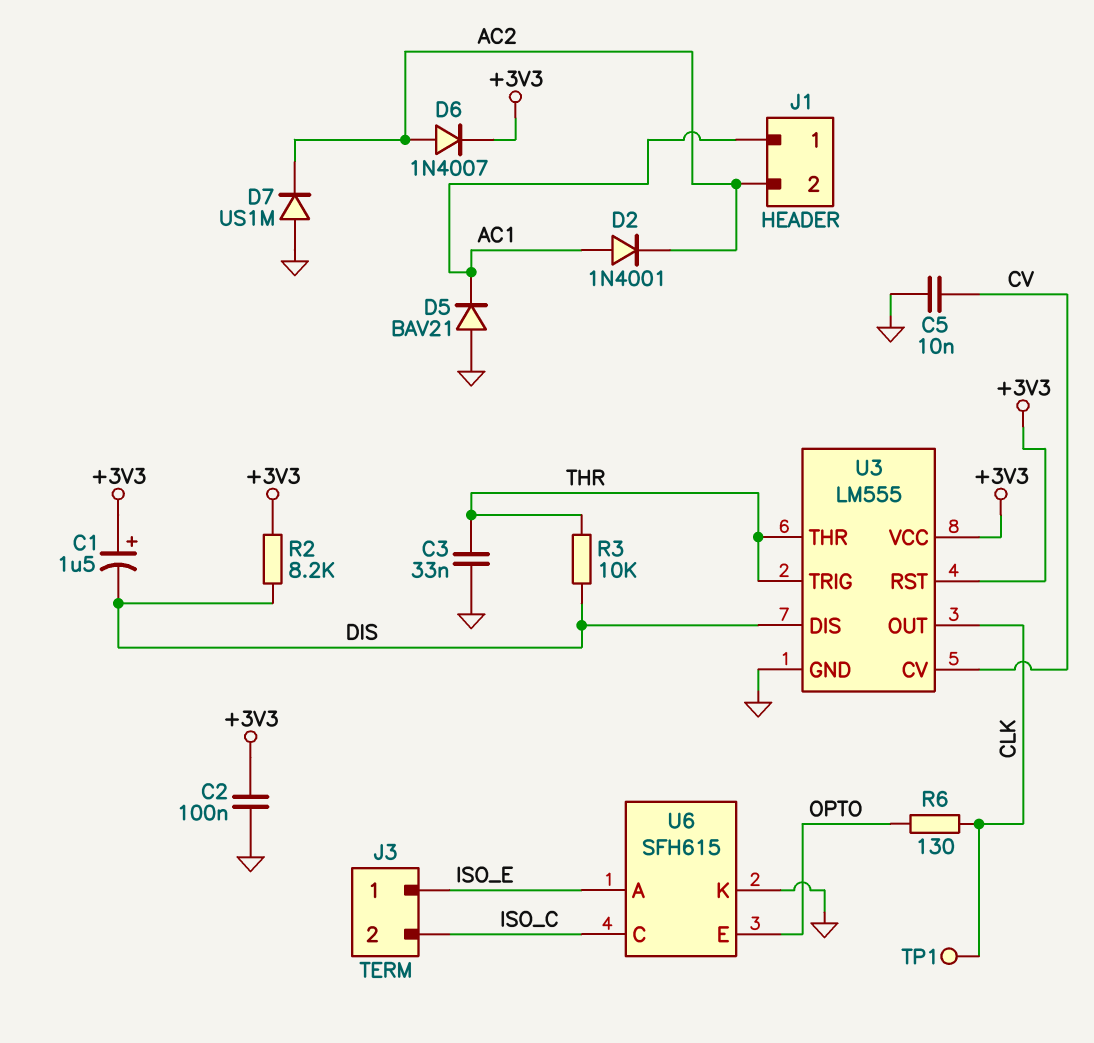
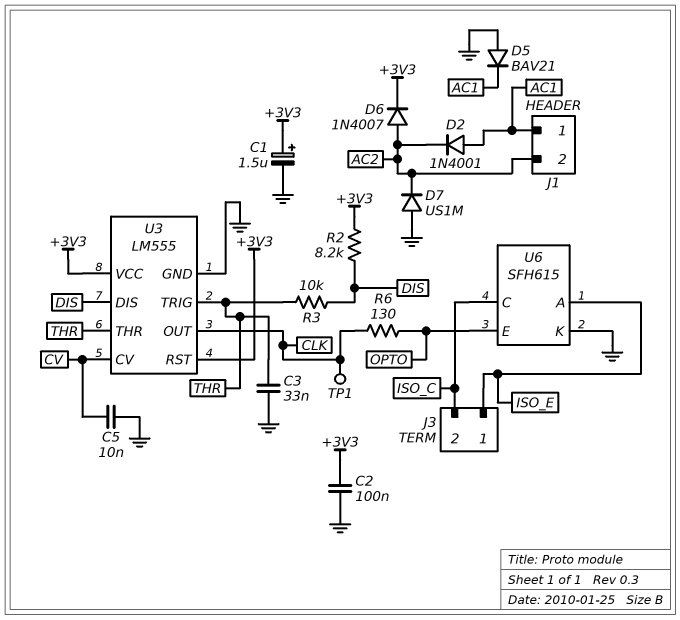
C1: 1.5uF (plus +3V3, minus DIS) -> 1.5uF (plus +3V3, minus GND)

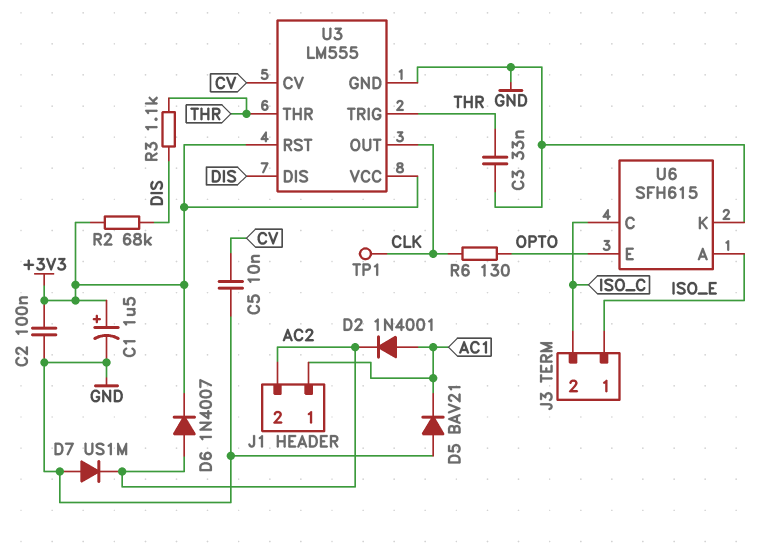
R2: 8.2k (+3V3, DIS) -> 68k (+3V3, DIS)
R3: 10k (DIS, THR) -> 1.1k (DIS, THR)

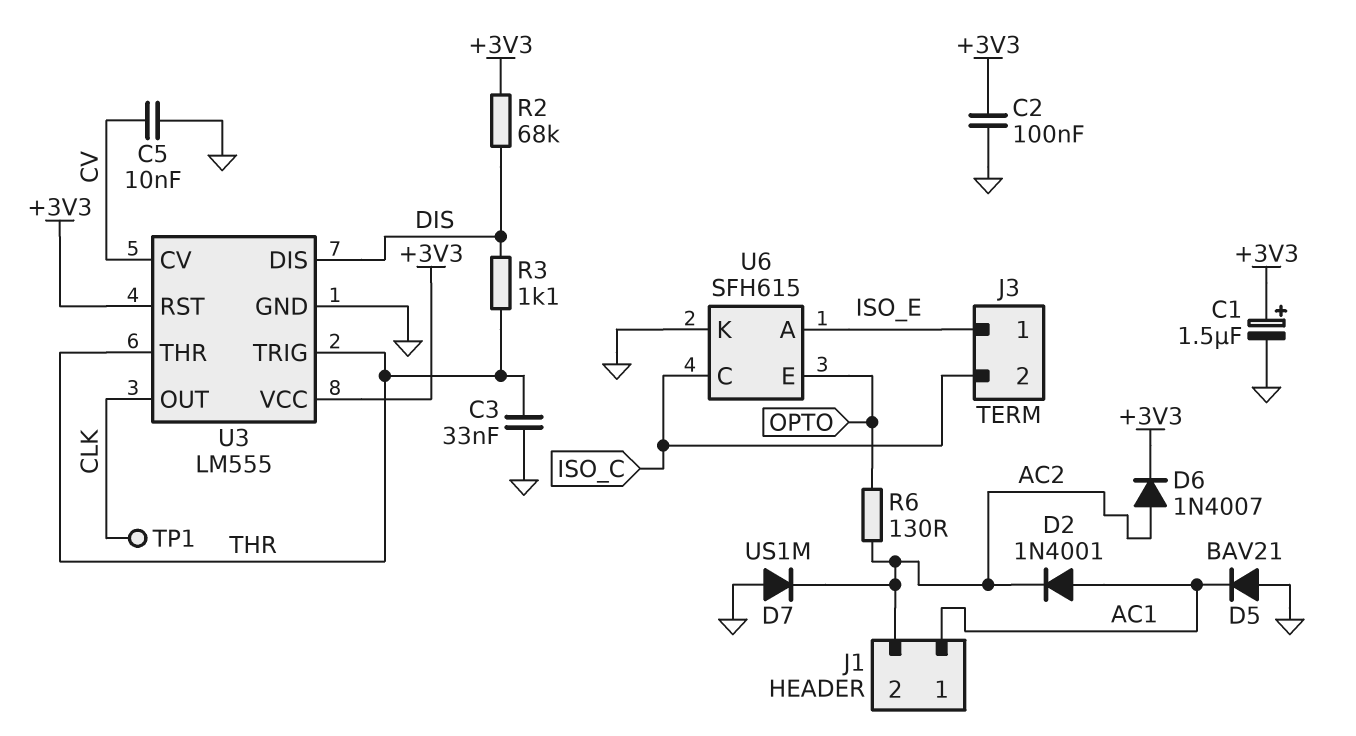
R6: 130 (CLK, OPTO) -> 130 (AC2, OPTO)

